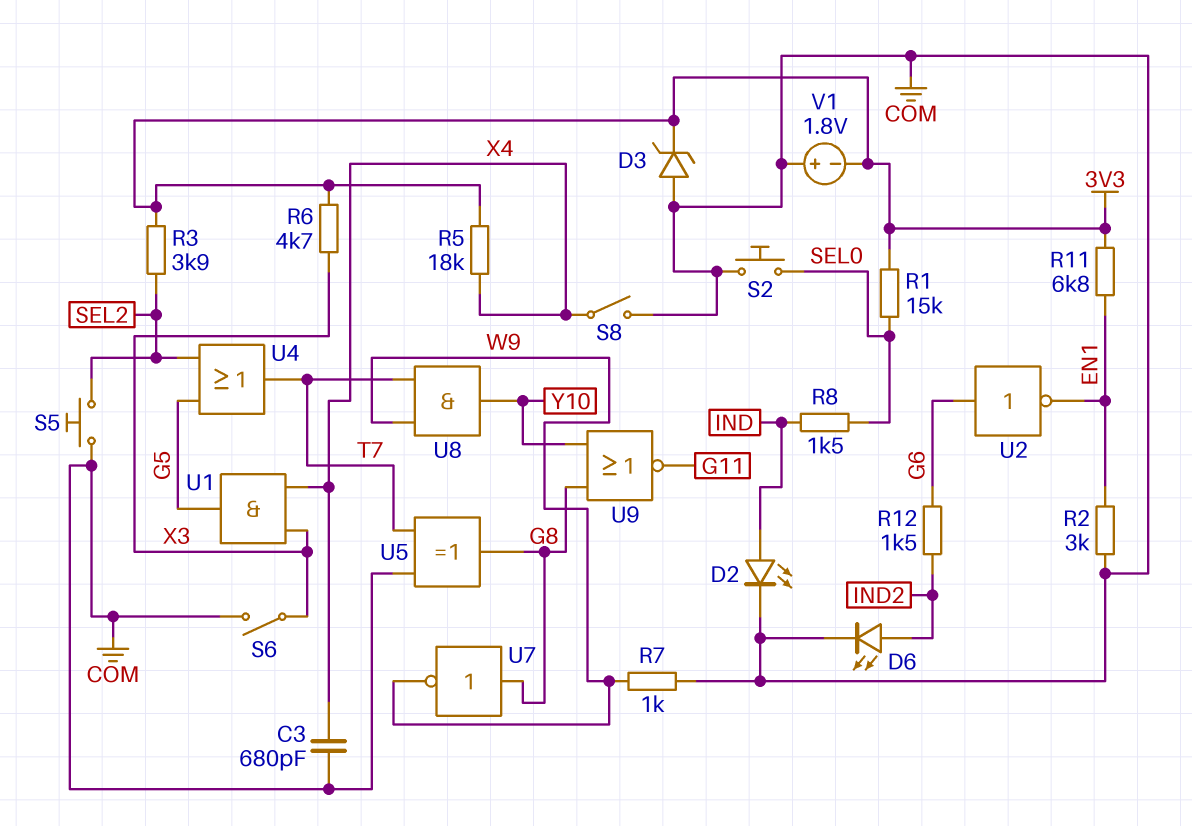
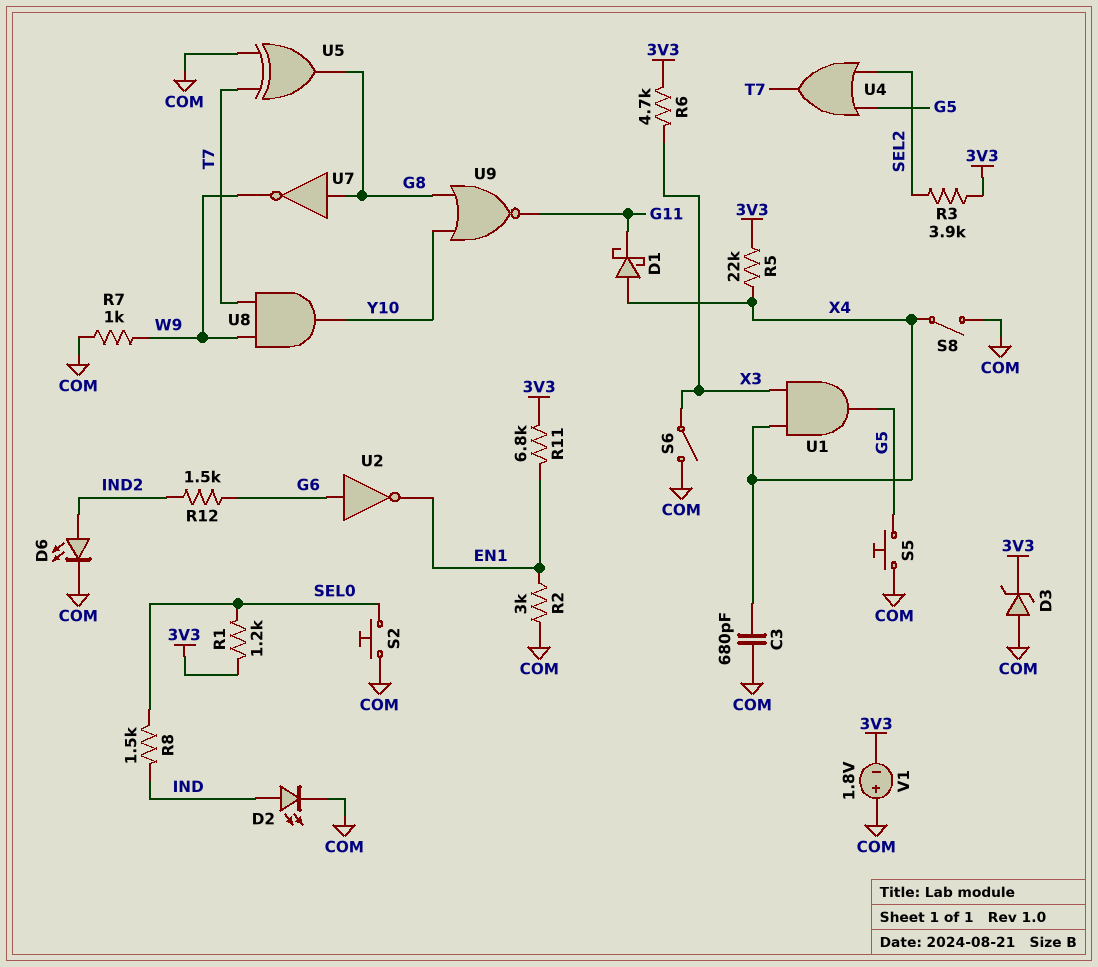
D1: none -> schottky (A X4, K G11)
R1: 15k (3V3, SEL0) -> 1.2k (3V3, SEL0)
R5: 18k (3V3, X4) -> 22k (3V3, X4)
S5: button (COM, SEL2) -> button (COM, G5)

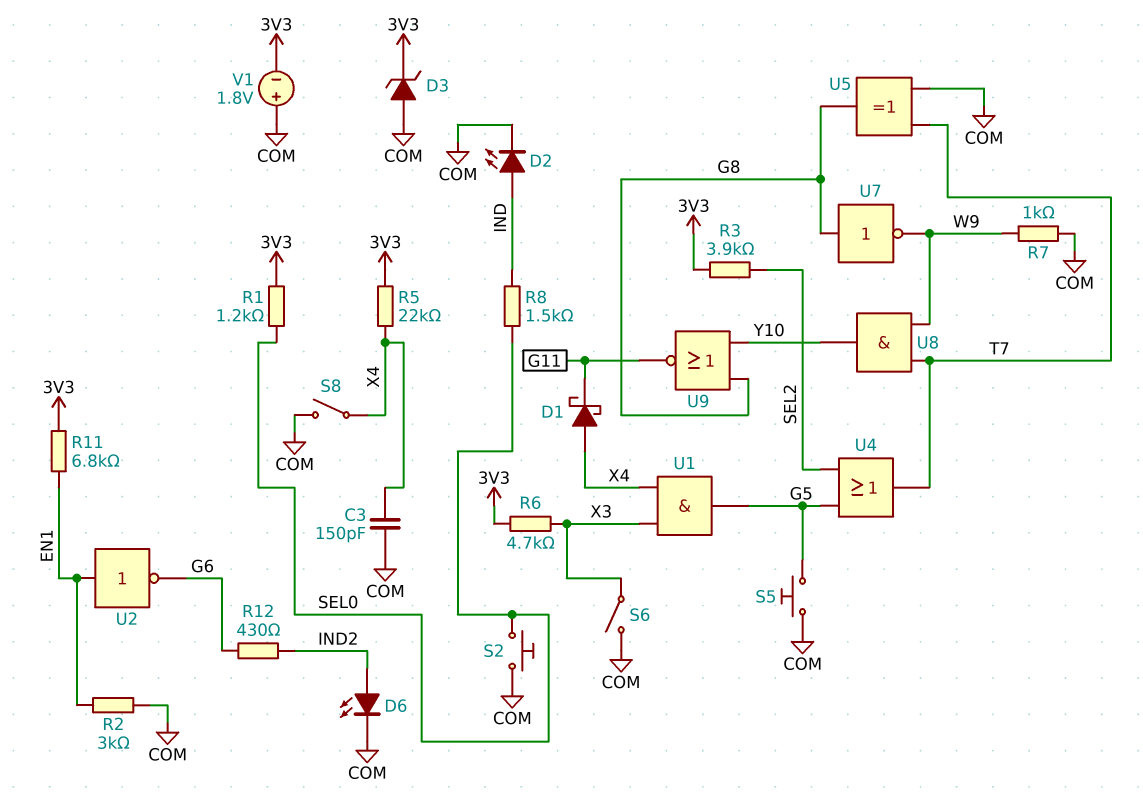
C3: 680pF (COM, X4) -> 150pF (COM, X4)
R12: 1.5k (G6, IND2) -> 430 (G6, IND2)
U2: NOT (in G6, out EN1) -> NOT (in EN1, out G6)

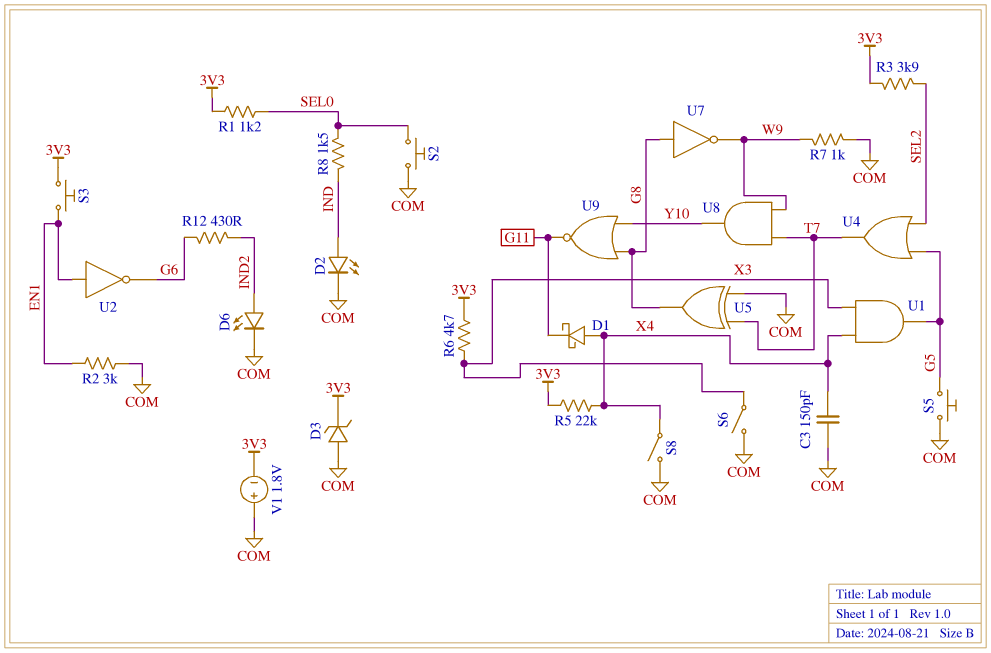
R11: 6.8k (3V3, EN1) -> none
S3: none -> button (3V3, EN1)

